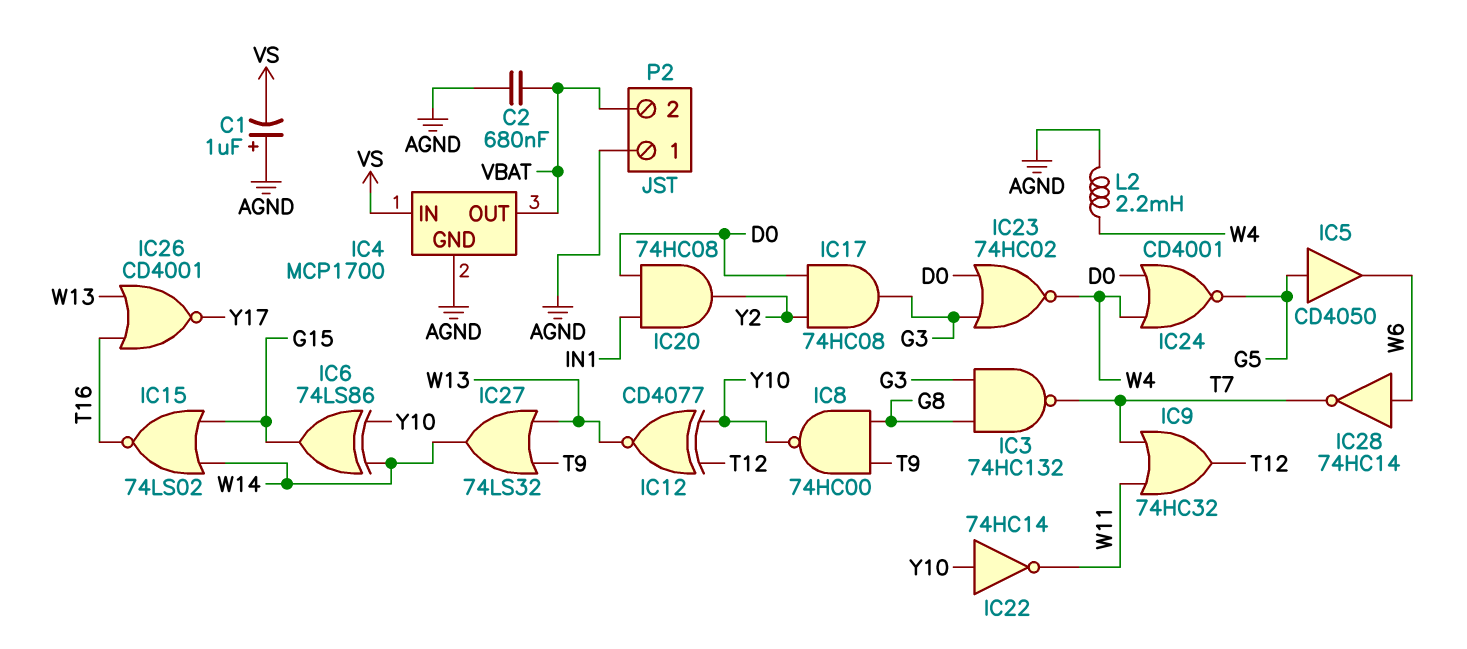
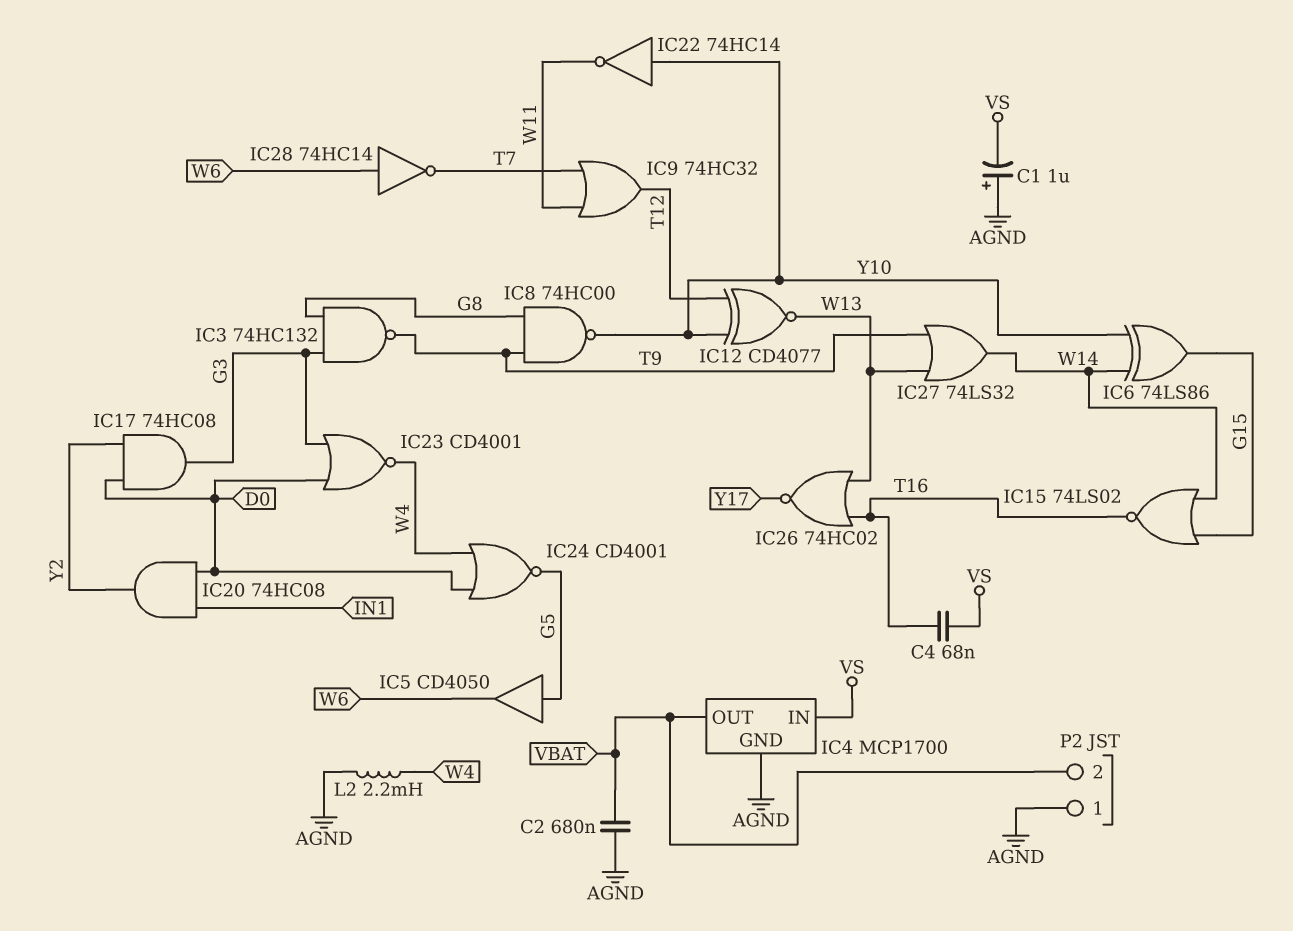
C4: none -> 68nF (T16, VS)
IC3: NAND 74HC132 (in G3, in G8, out T7) -> NAND 74HC132 (in G3, in G8, out T9)
IC23: NOR 74HC02 (in D0, in G3, out W4) -> NOR CD4001 (in D0, in G3, out W4)
IC26: NOR CD4001 (in T16, in W13, out Y17) -> NOR 74HC02 (in T16, in W13, out Y17)

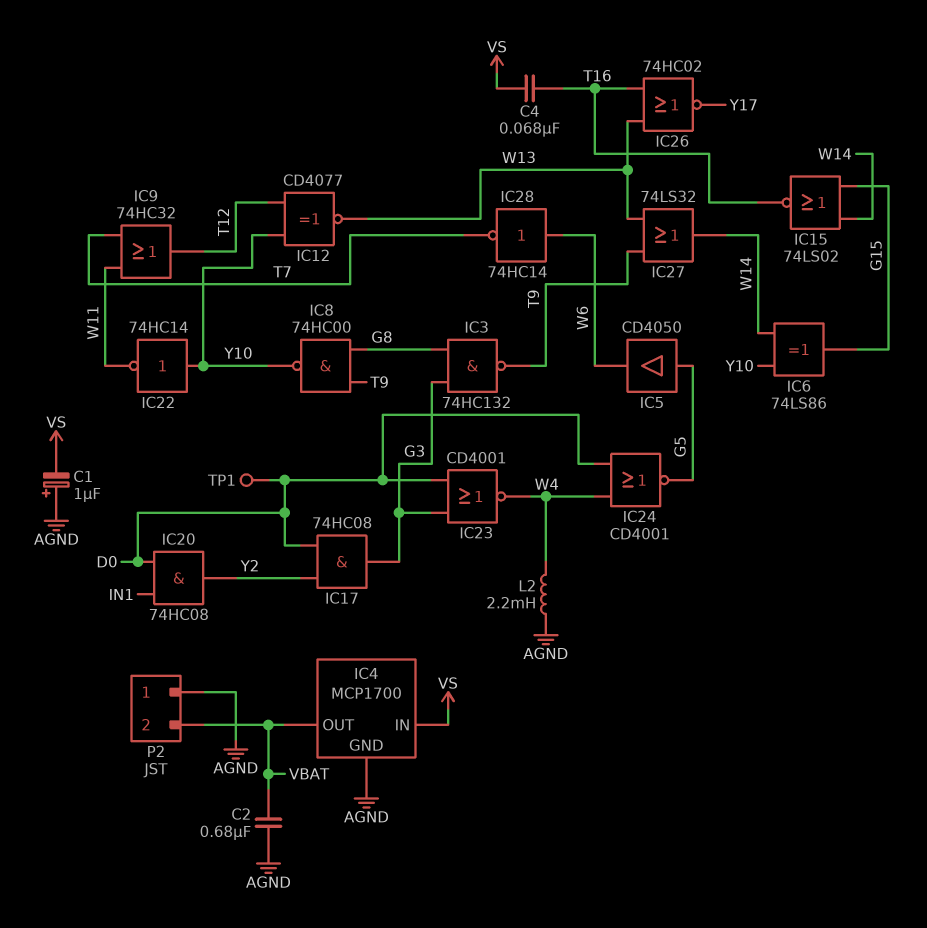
TP1: none -> test point (D0)

